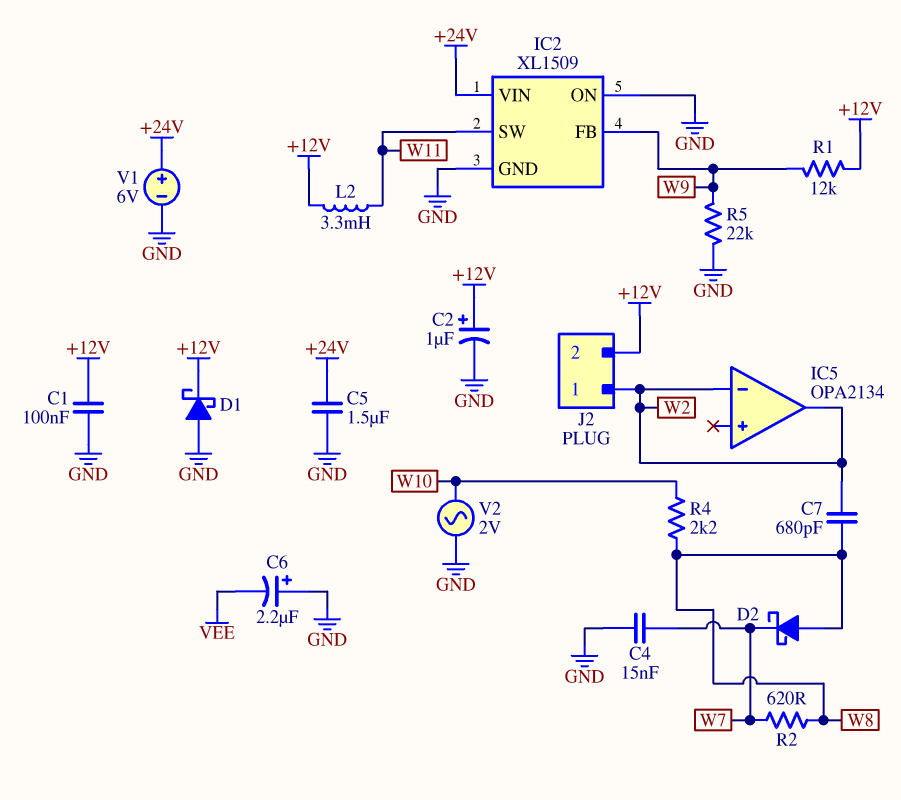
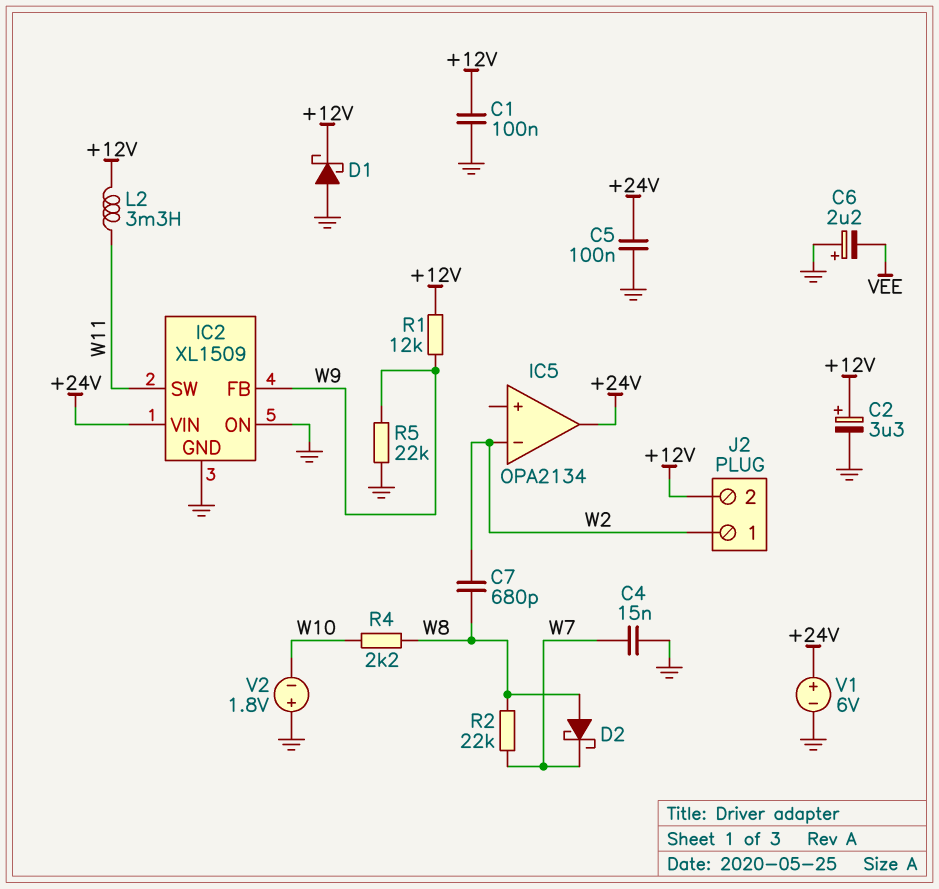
C2: 1uF (plus +12V, minus GND) -> 3.3uF (plus +12V, minus GND)
C5: 1.5uF (+24V, GND) -> 100nF (+24V, GND)
IC5 pin out: W2 -> +24V
R2: 620 (W7, W8) -> 22k (W7, W8)
V2: AC 2V (GND, W10) -> 1.8V (plus GND, minus W10)

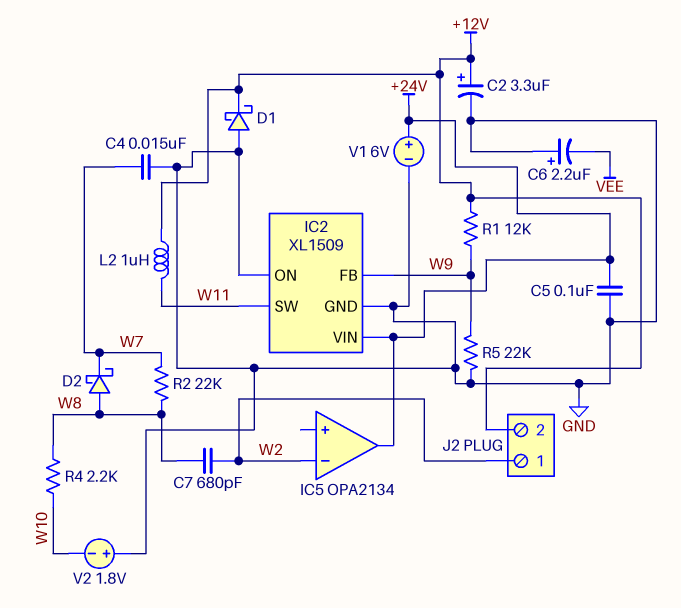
C1: 100nF (+12V, GND) -> none
L2: 3.3mH (+12V, W11) -> 1uH (+12V, W11)

